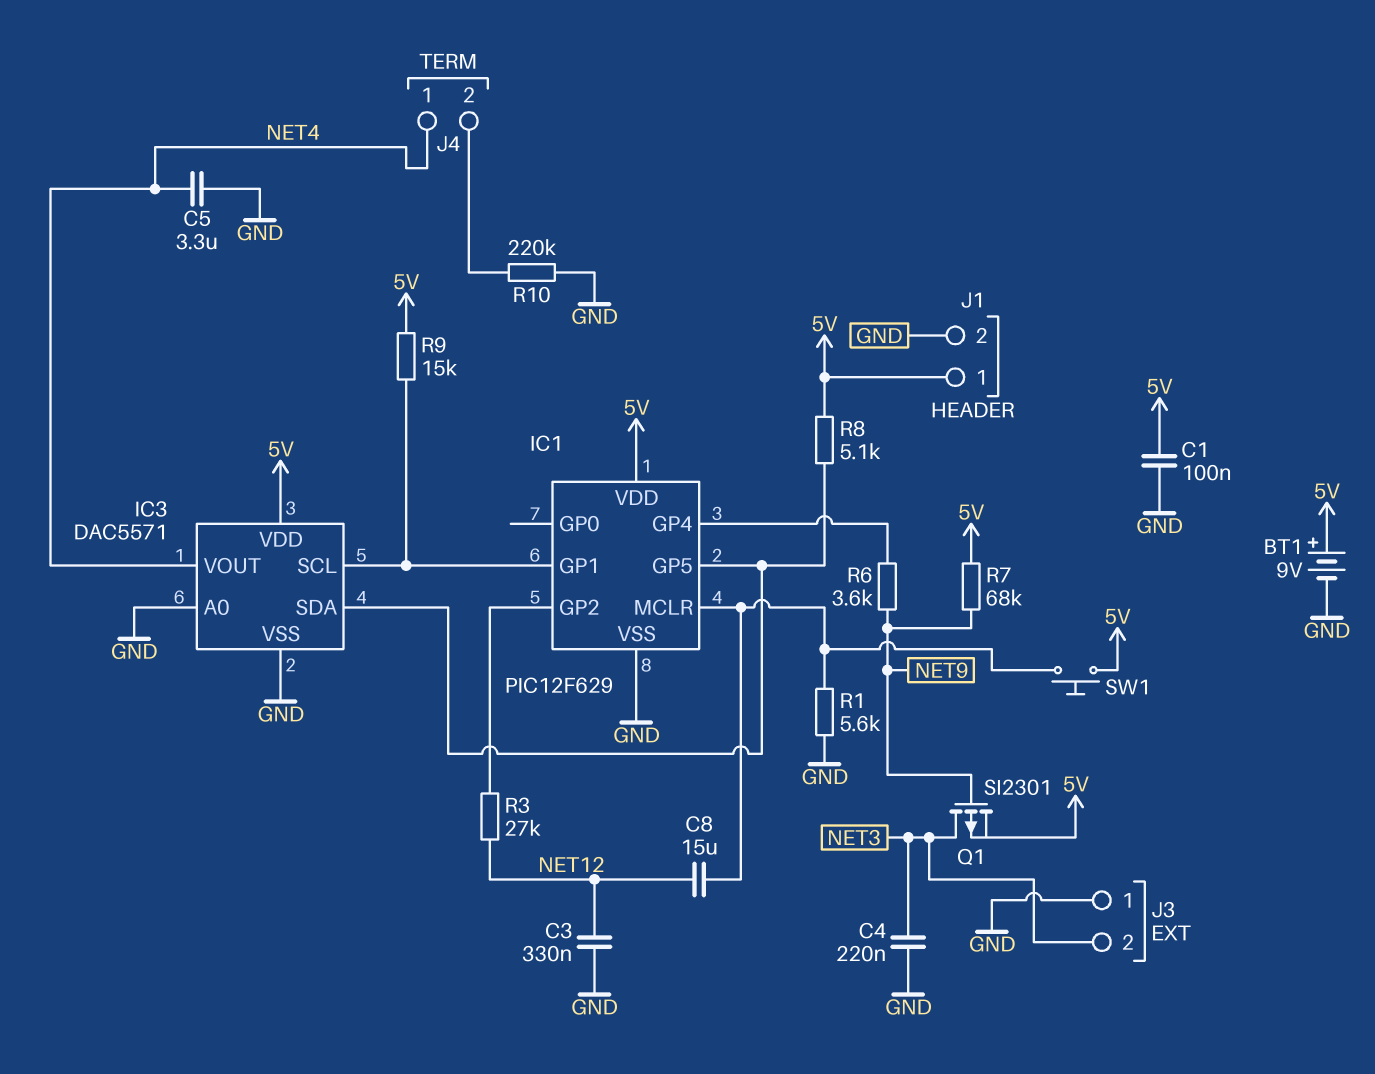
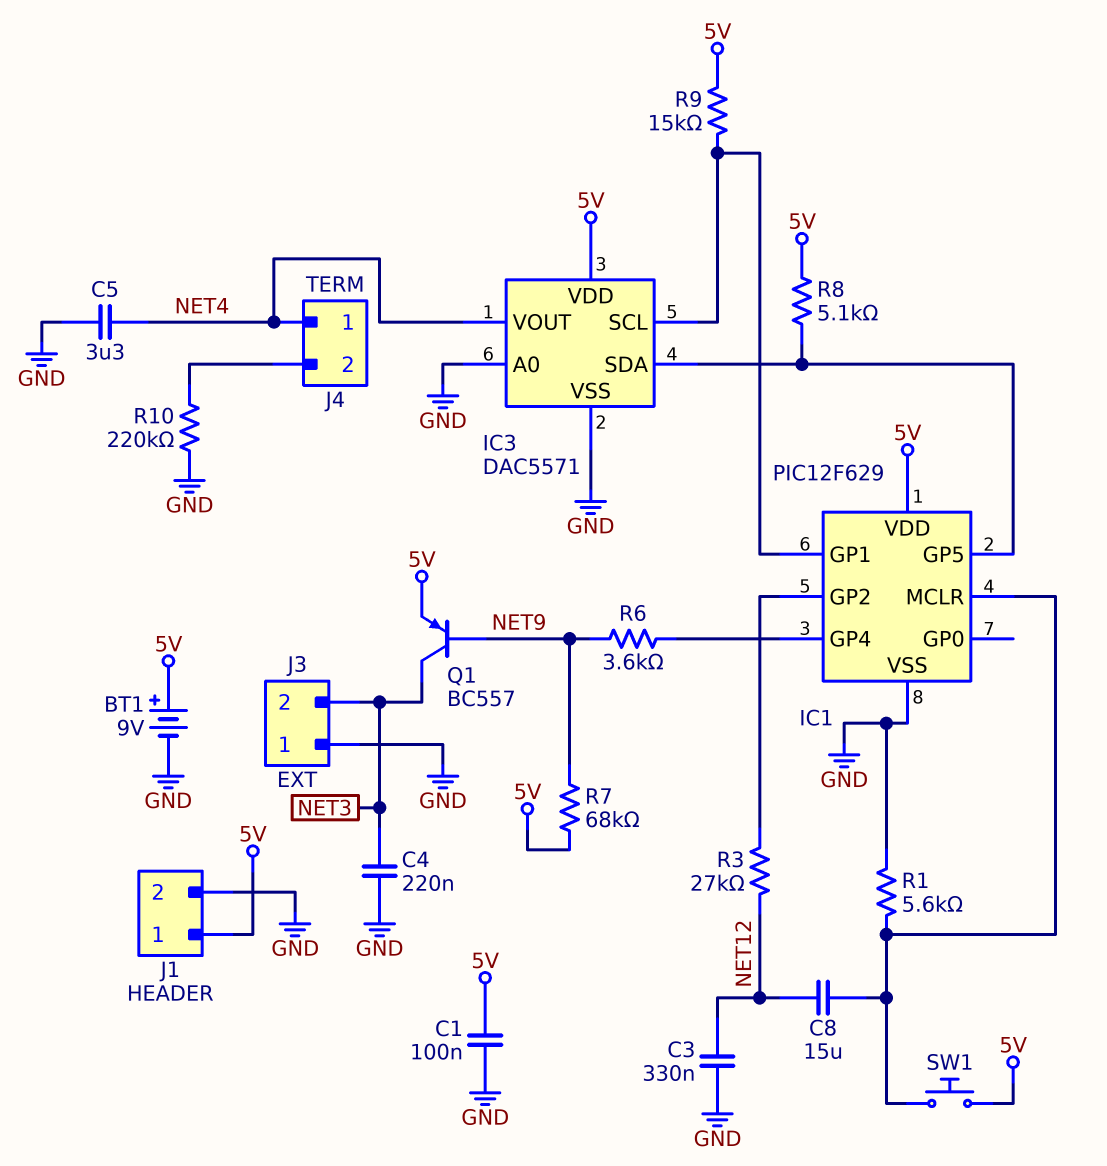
Q1: PMOS SI2301 (G NET9, D NET3, S 5V) -> PNP BC557 (B NET9, C NET3, E 5V)

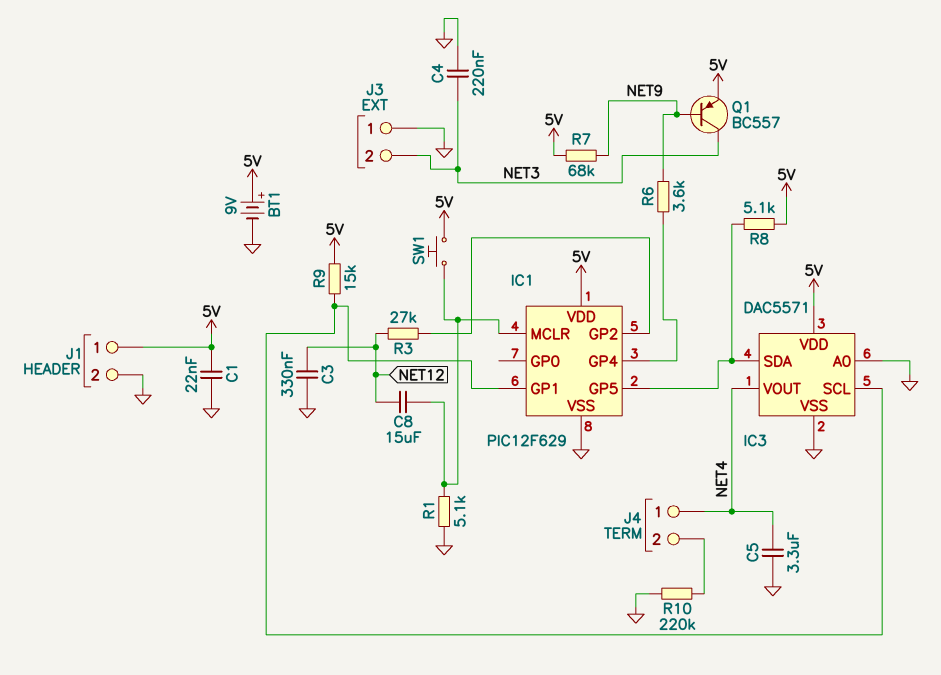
C1: 100nF (5V, GND) -> 22nF (5V, GND)
R1: 5.6k (GND, IC1/MCLR) -> 5.1k (GND, IC1/MCLR)

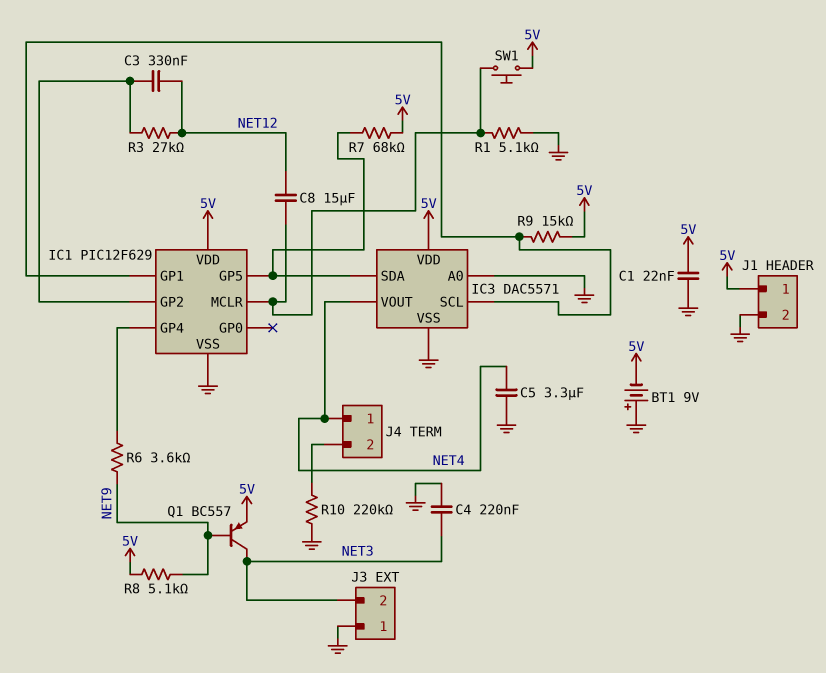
BT1: 9V (plus 5V, minus GND) -> 9V (plus GND, minus 5V)
C3: 330nF (GND, NET12) -> 330nF (IC1/GP2, NET12)
R7: 68k (5V, NET9) -> 68k (5V, IC1/GP5)
R8: 5.1k (5V, IC1/GP5) -> 5.1k (5V, NET9)

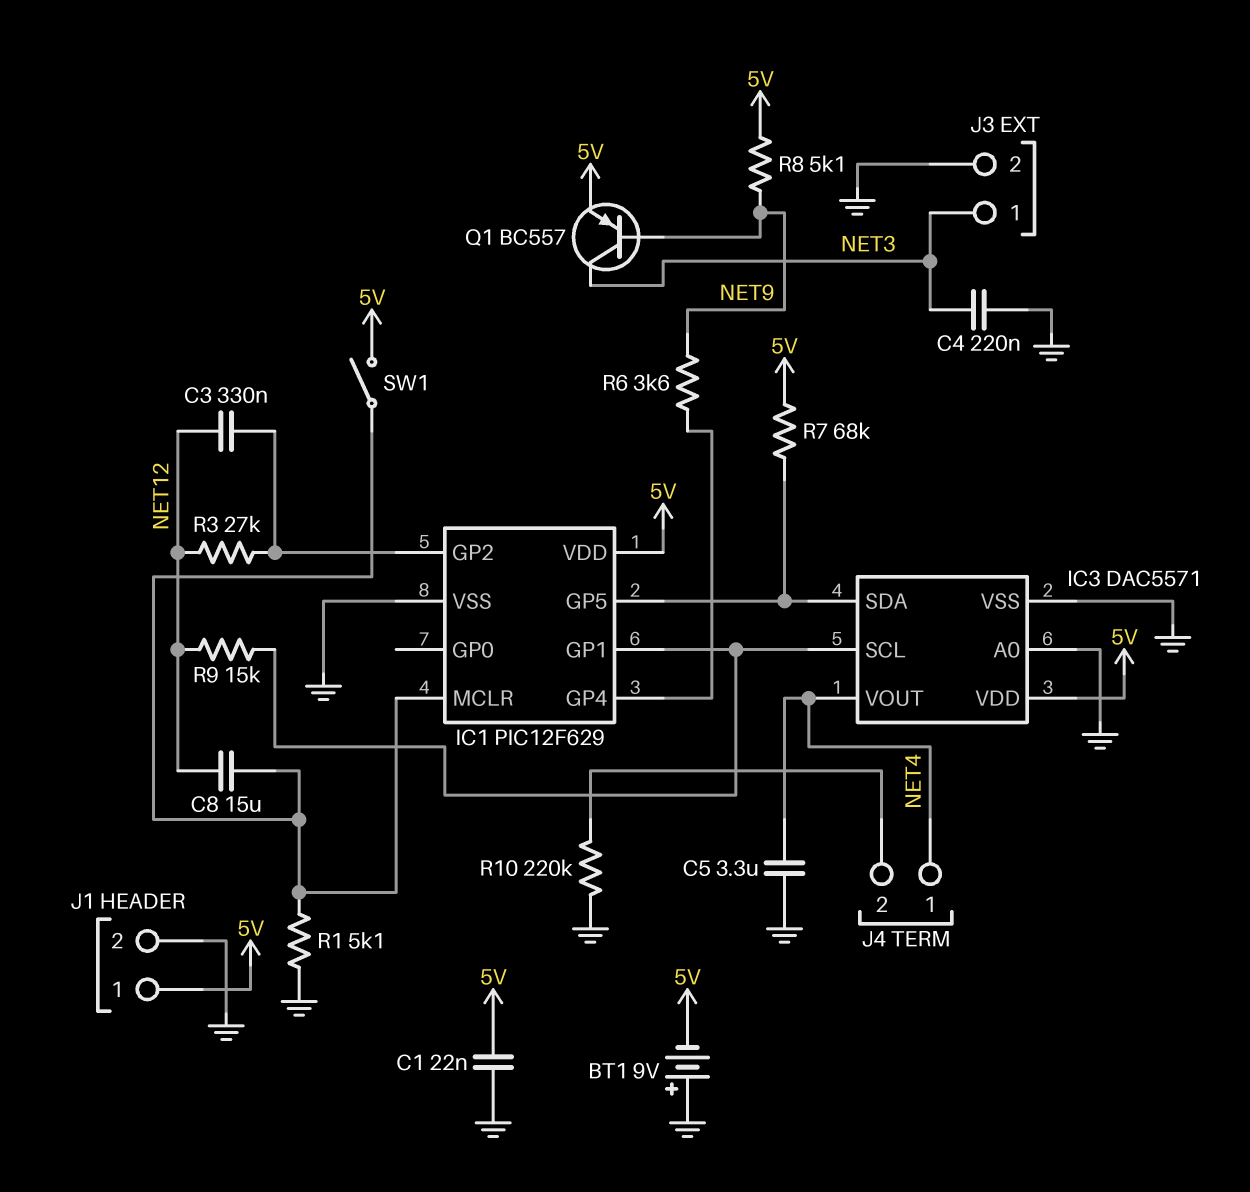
J3 pin 1: GND -> NET3
J3 pin 2: NET3 -> GND
R9: 15k (5V, IC1/GP1) -> 15k (IC1/GP1, NET12)
SW1: button (5V, IC1/MCLR) -> switch (5V, IC1/MCLR)

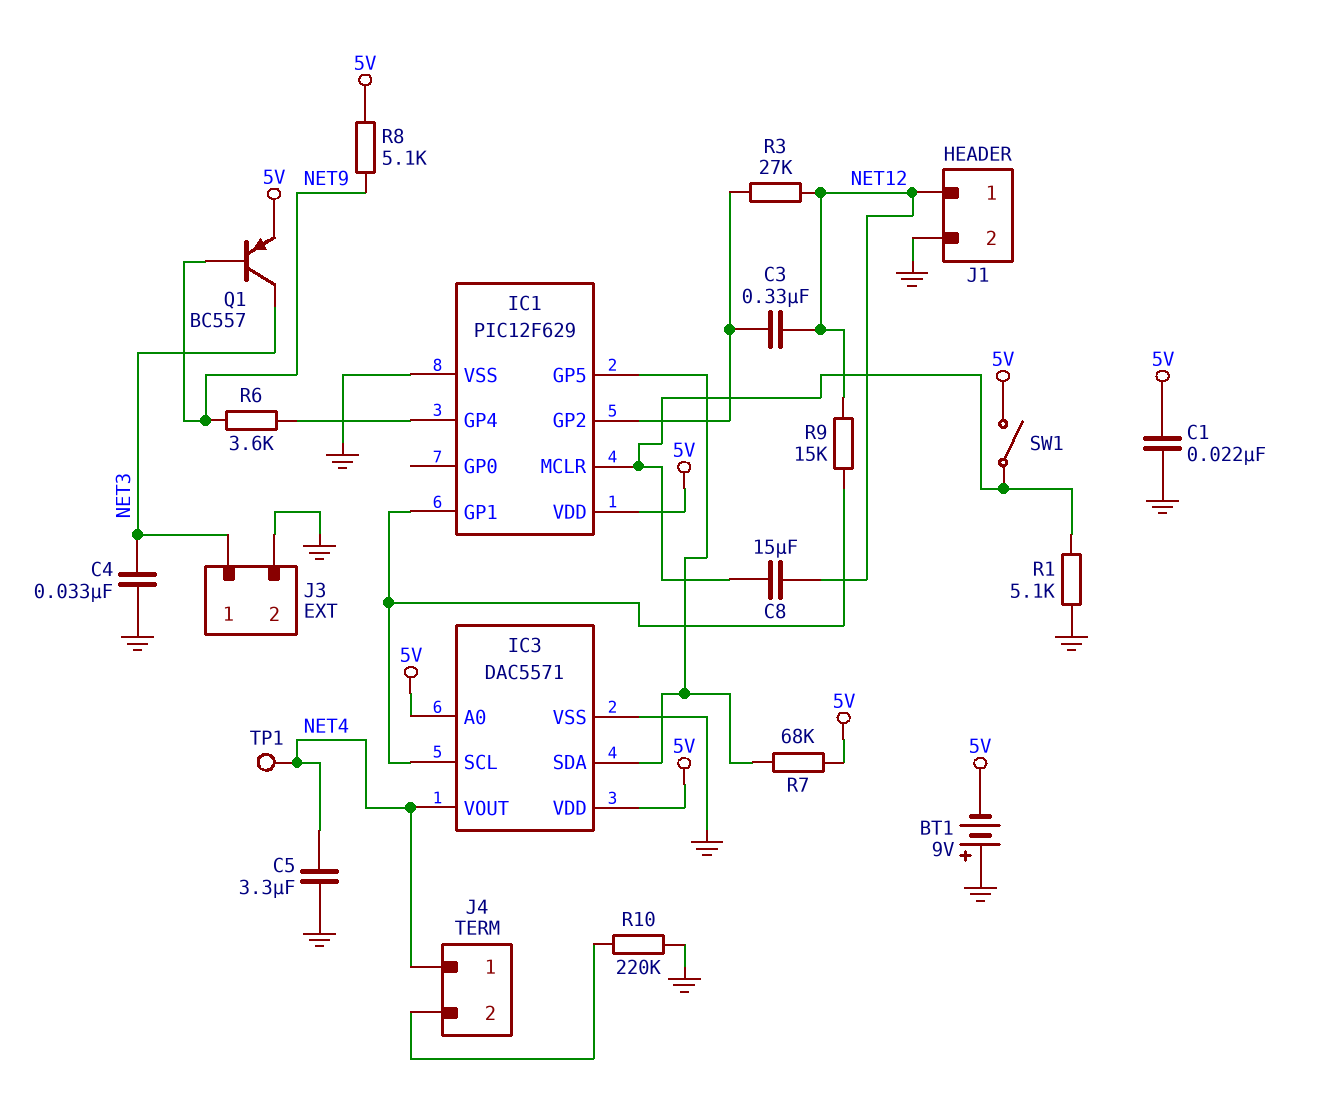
C4: 220nF (GND, NET3) -> 33nF (GND, NET3)
IC3 pin A0: GND -> 5V
J1 pin 1: 5V -> NET12
TP1: none -> test point (NET4)

